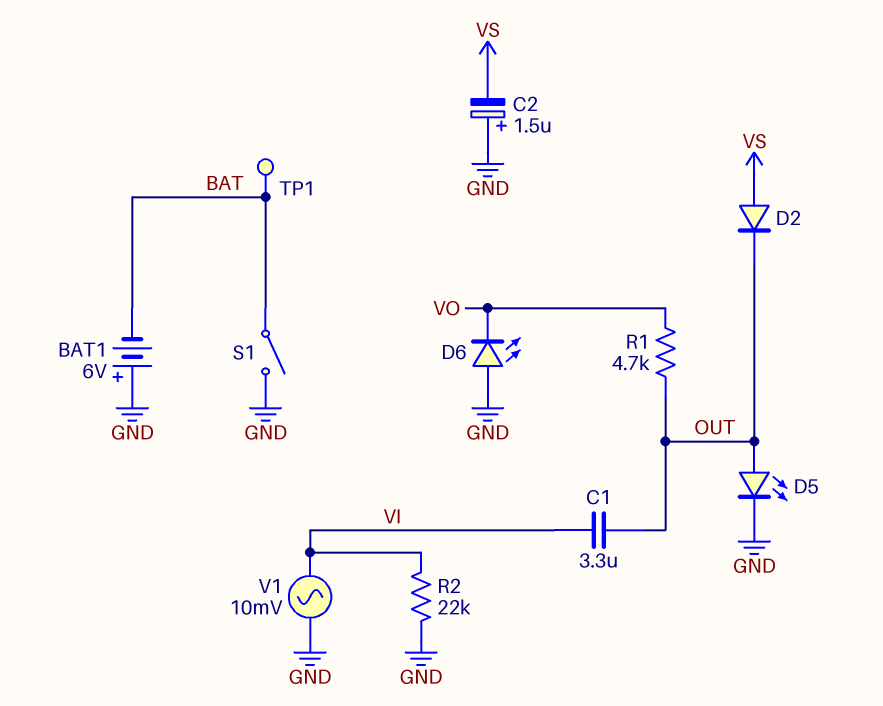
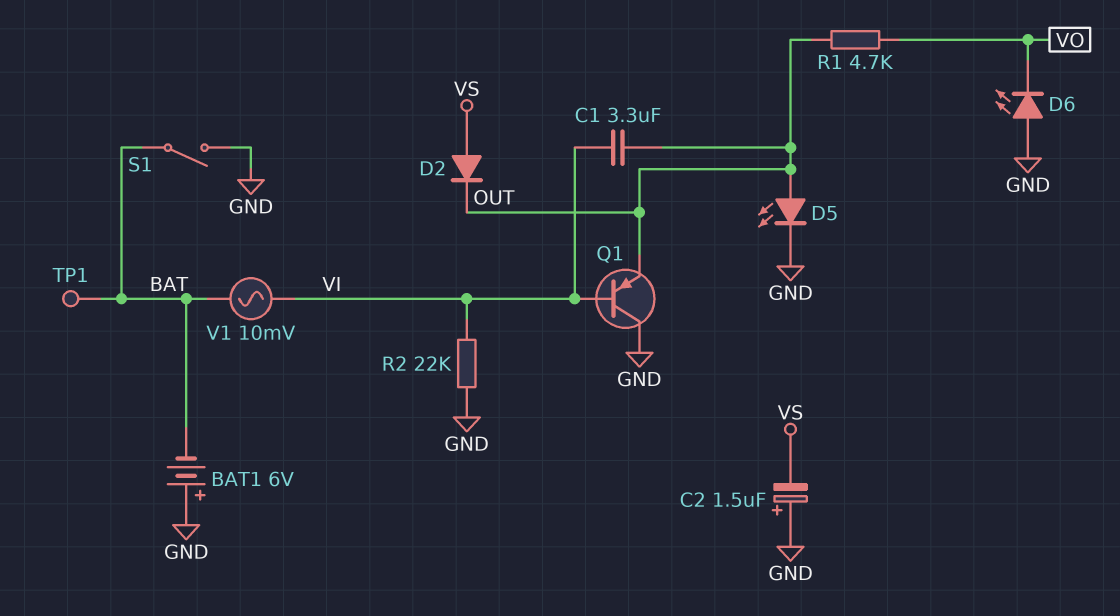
Q1: none -> PNP (B VI, C GND, E OUT)
V1: AC 10mV (GND, VI) -> AC 10mV (BAT, VI)

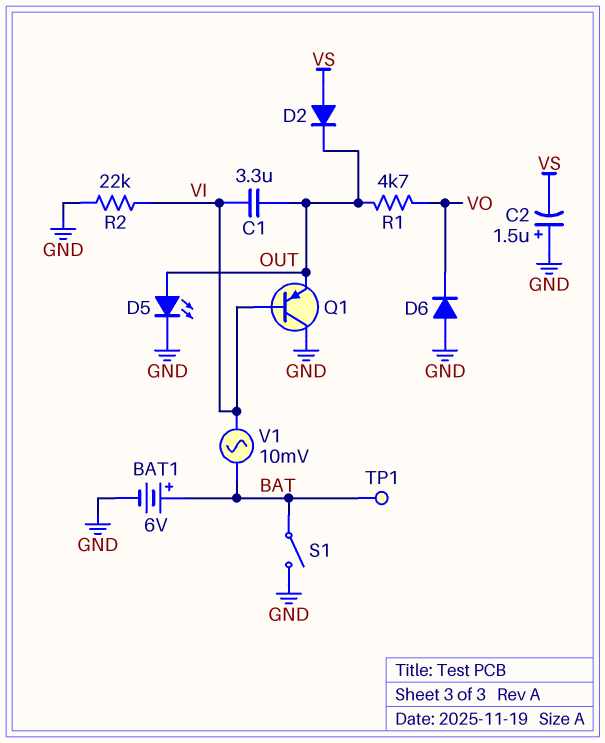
BAT1: 6V (plus GND, minus BAT) -> 6V (plus BAT, minus GND)
D6: LED (A GND, K VO) -> diode (A GND, K VO)

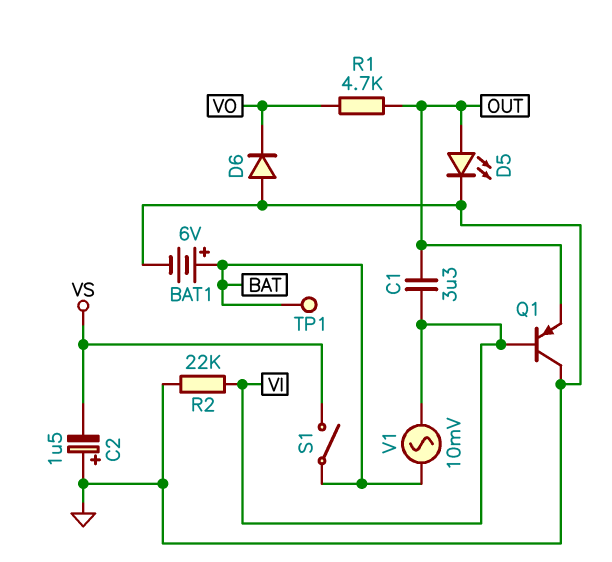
D2: diode (A VS, K OUT) -> none
S1: switch (BAT, GND) -> switch (BAT, VS)

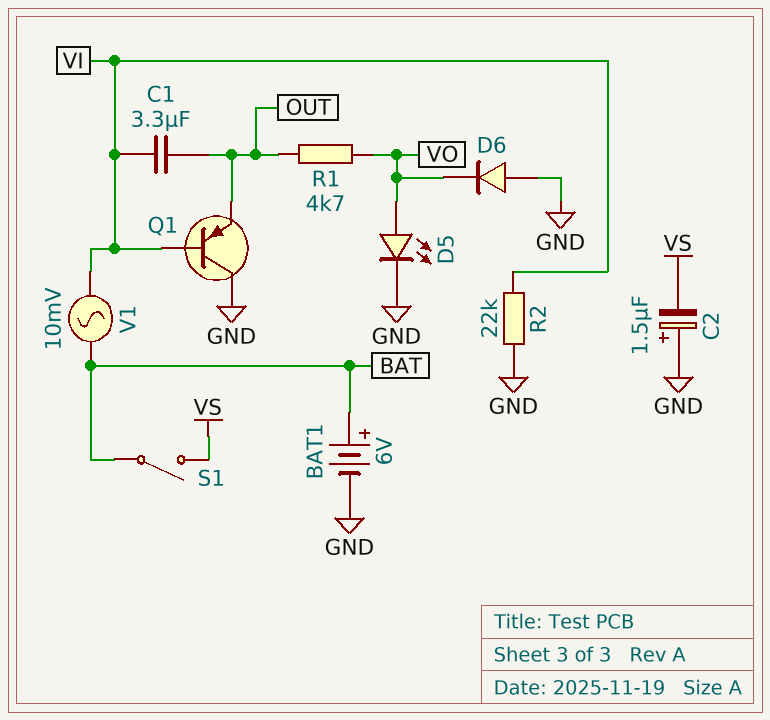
D5: LED (A OUT, K GND) -> LED (A VO, K GND)
TP1: test point (BAT) -> none

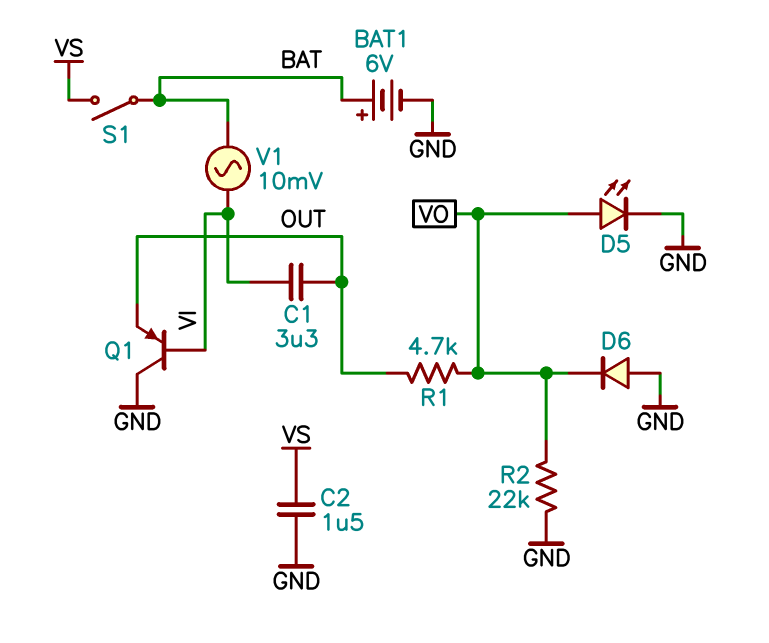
C2: 1.5uF (plus GND, minus VS) -> 1.5uF (GND, VS)
R2: 22k (GND, VI) -> 22k (GND, VO)

